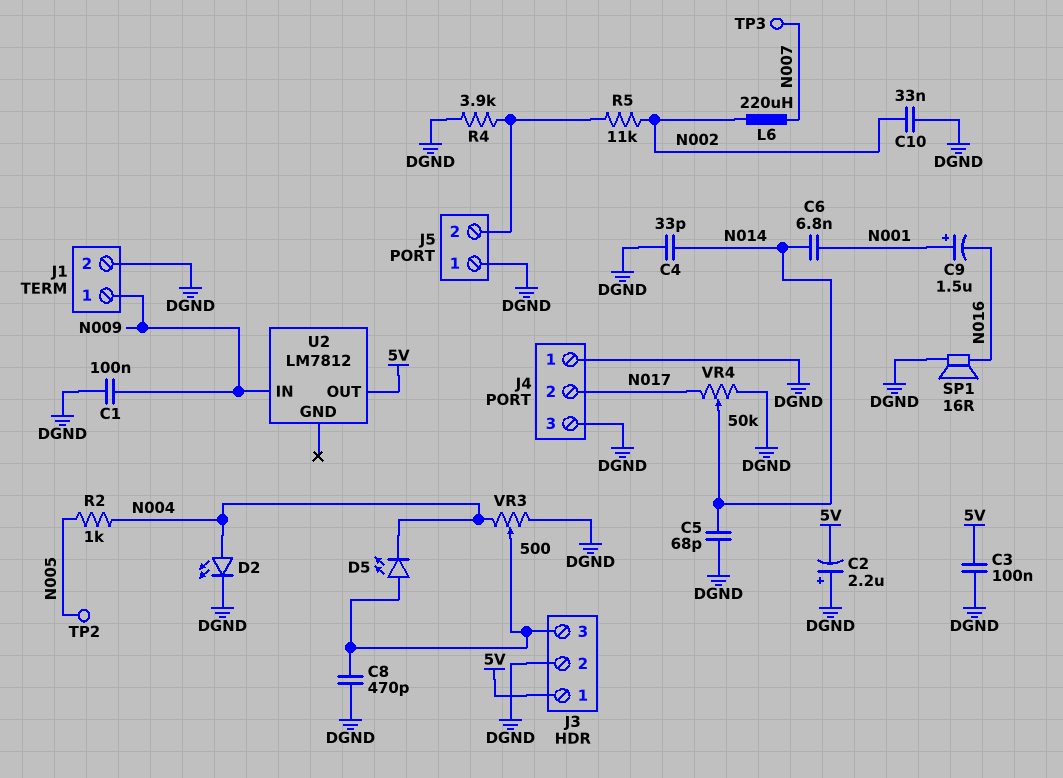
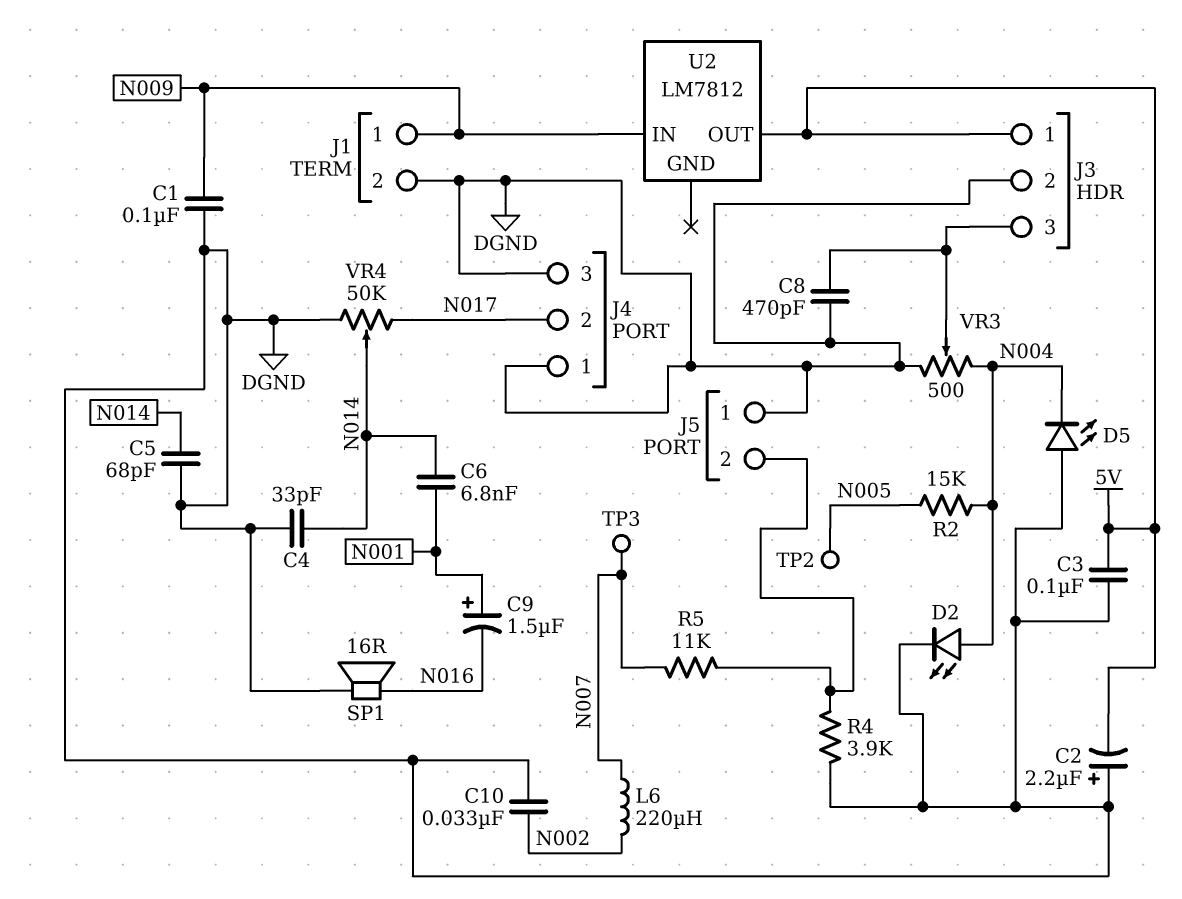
D5: LED (A J3/3, K N004) -> LED (A DGND, K N004)
R2: 1k (N004, N005) -> 15k (N004, N005)
R5: 11k (J5/2, N002) -> 11k (J5/2, N007)

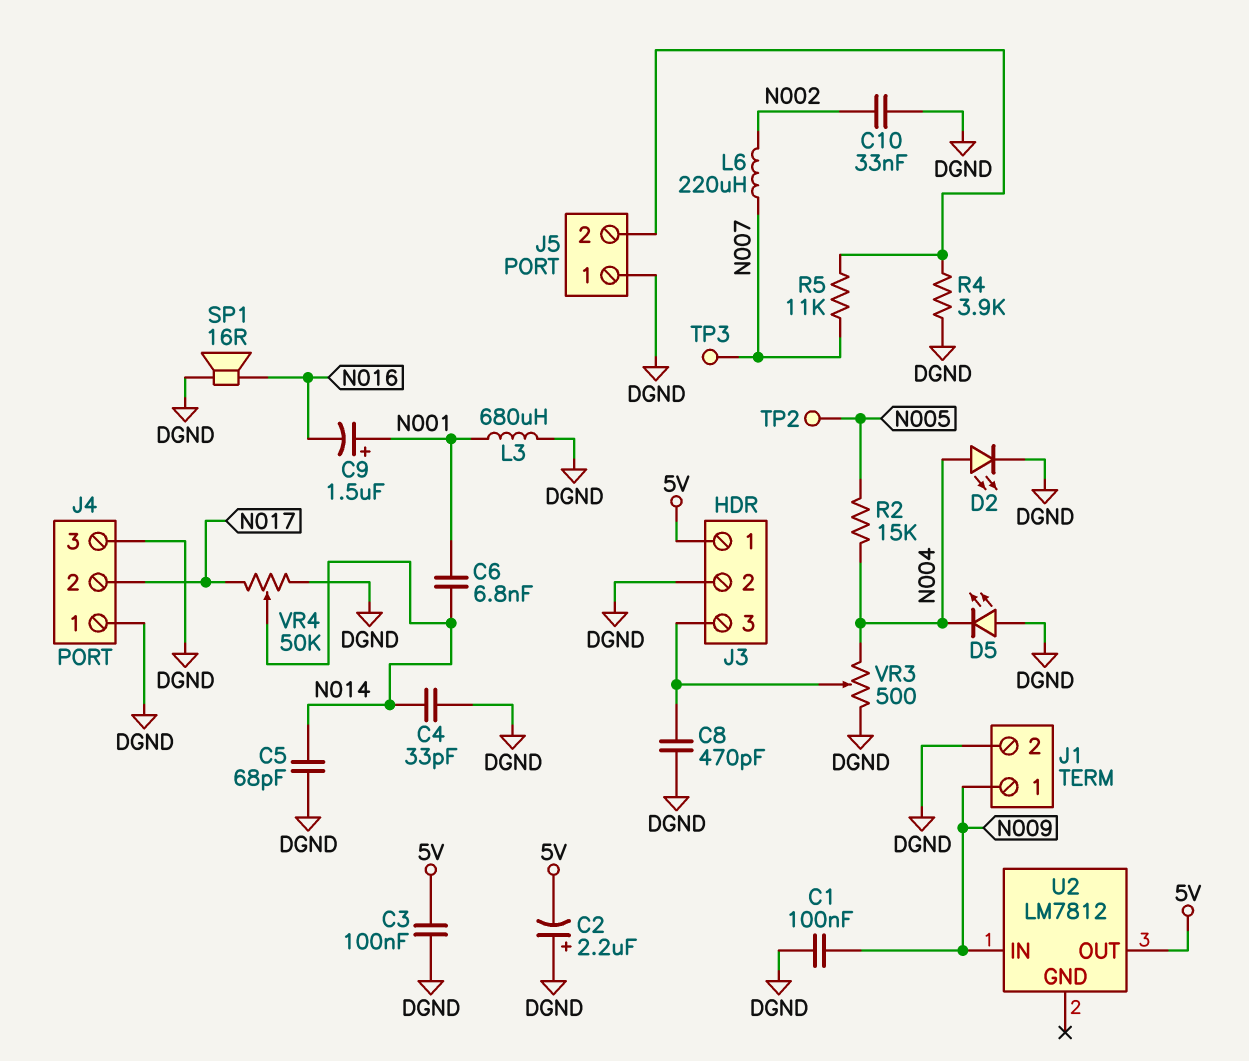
L3: none -> 680uH (DGND, N001)

